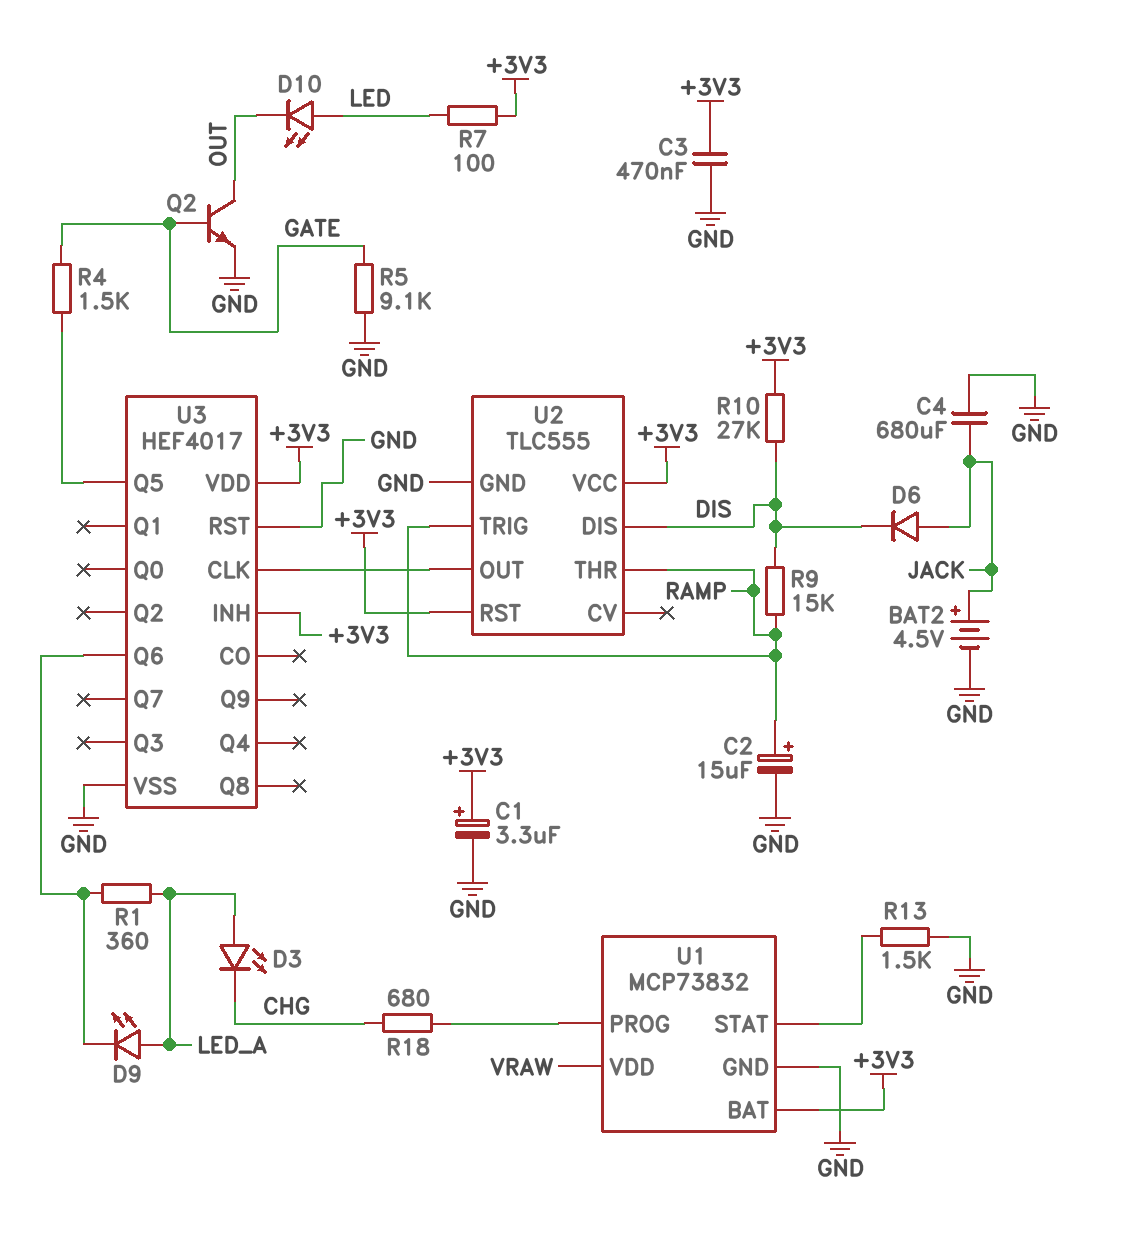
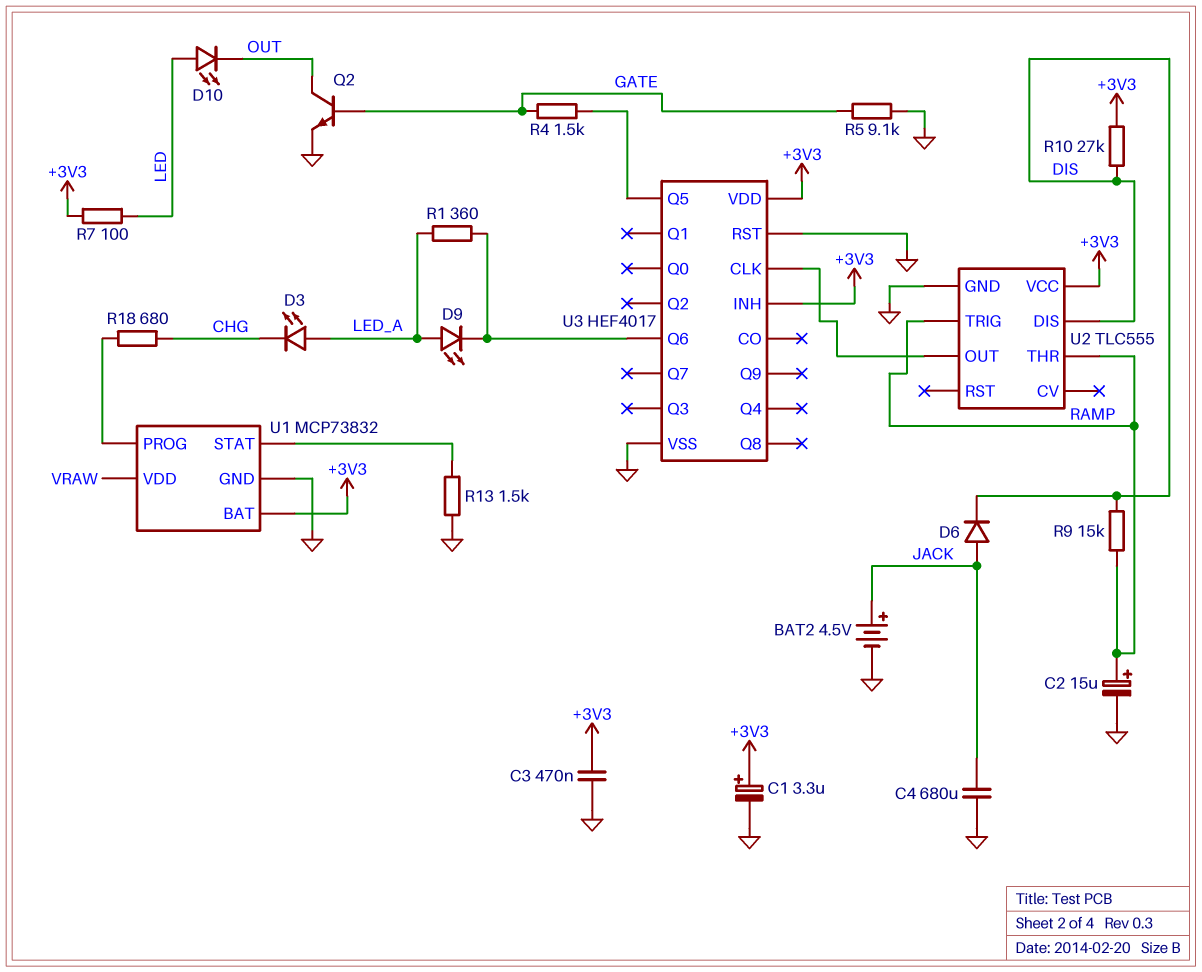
U2 pin RST: +3V3 -> none

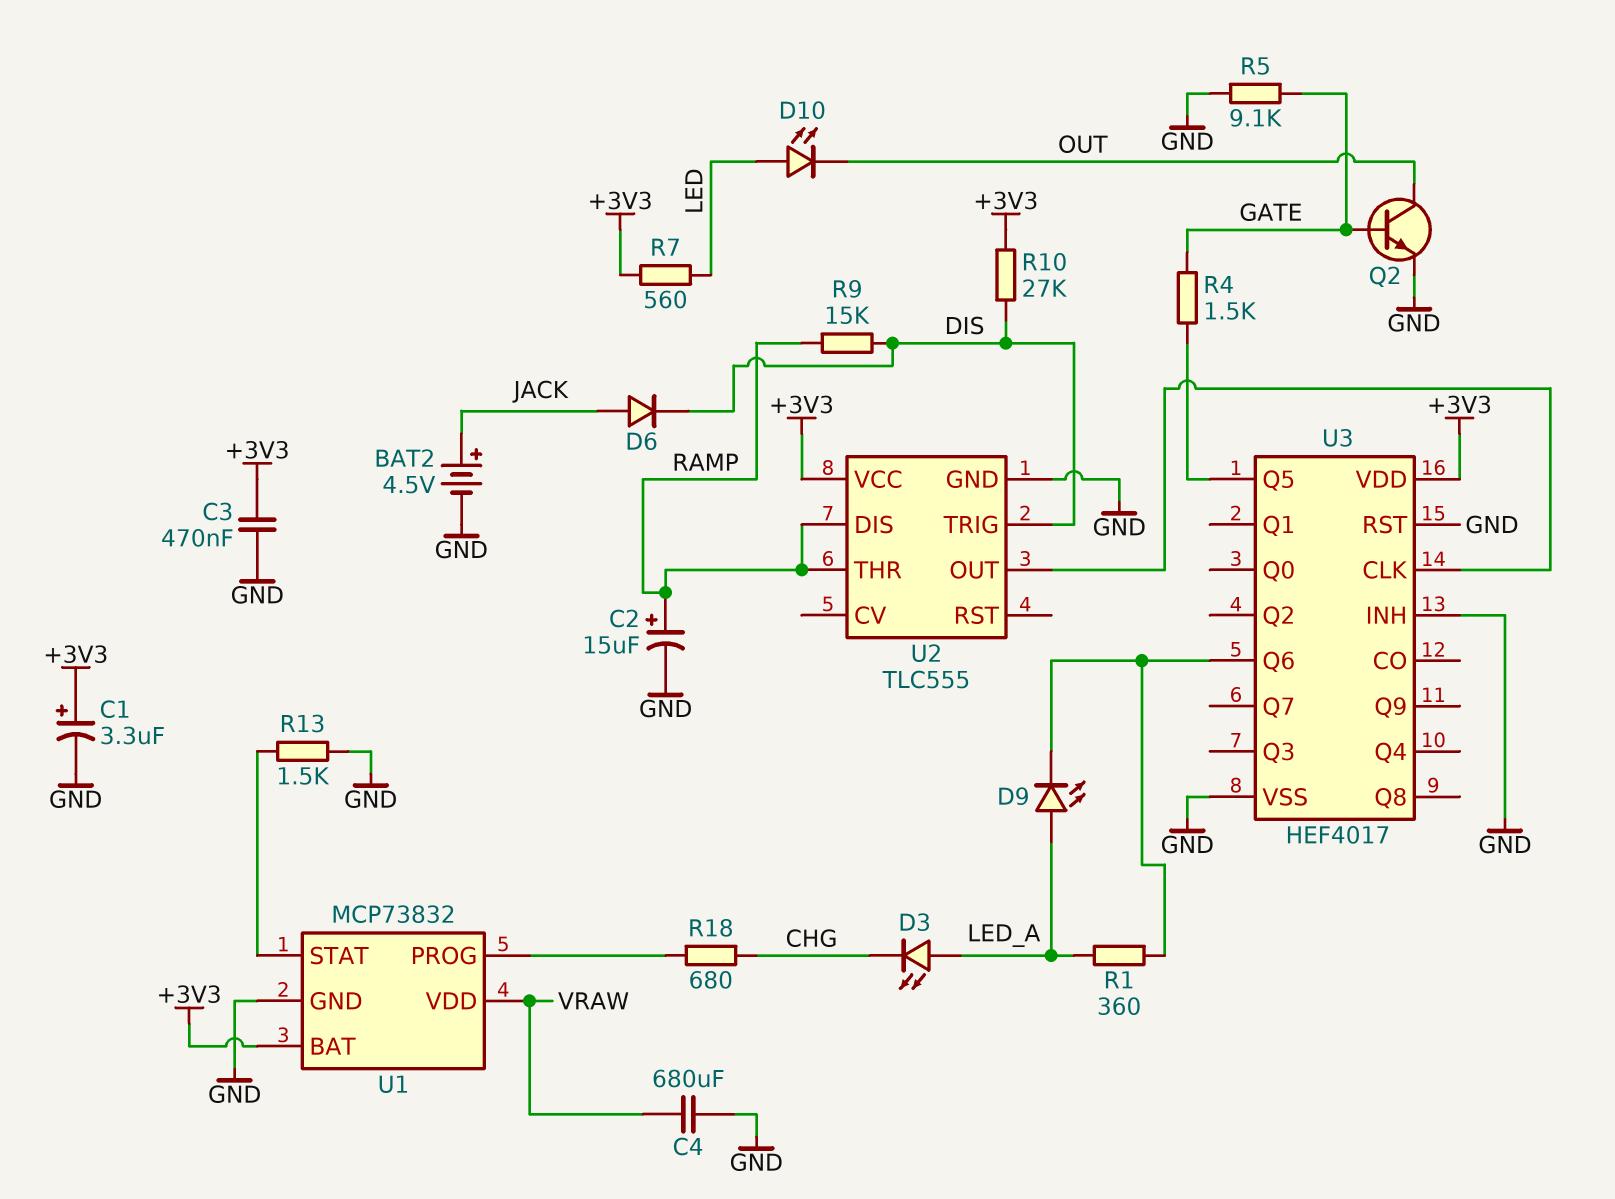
C4: 680uF (GND, JACK) -> 680uF (GND, VRAW)
R7: 100 (+3V3, LED) -> 560 (+3V3, LED)
U2 pin DIS: DIS -> RAMP
U2 pin TRIG: RAMP -> DIS
U3 pin INH: +3V3 -> GND

